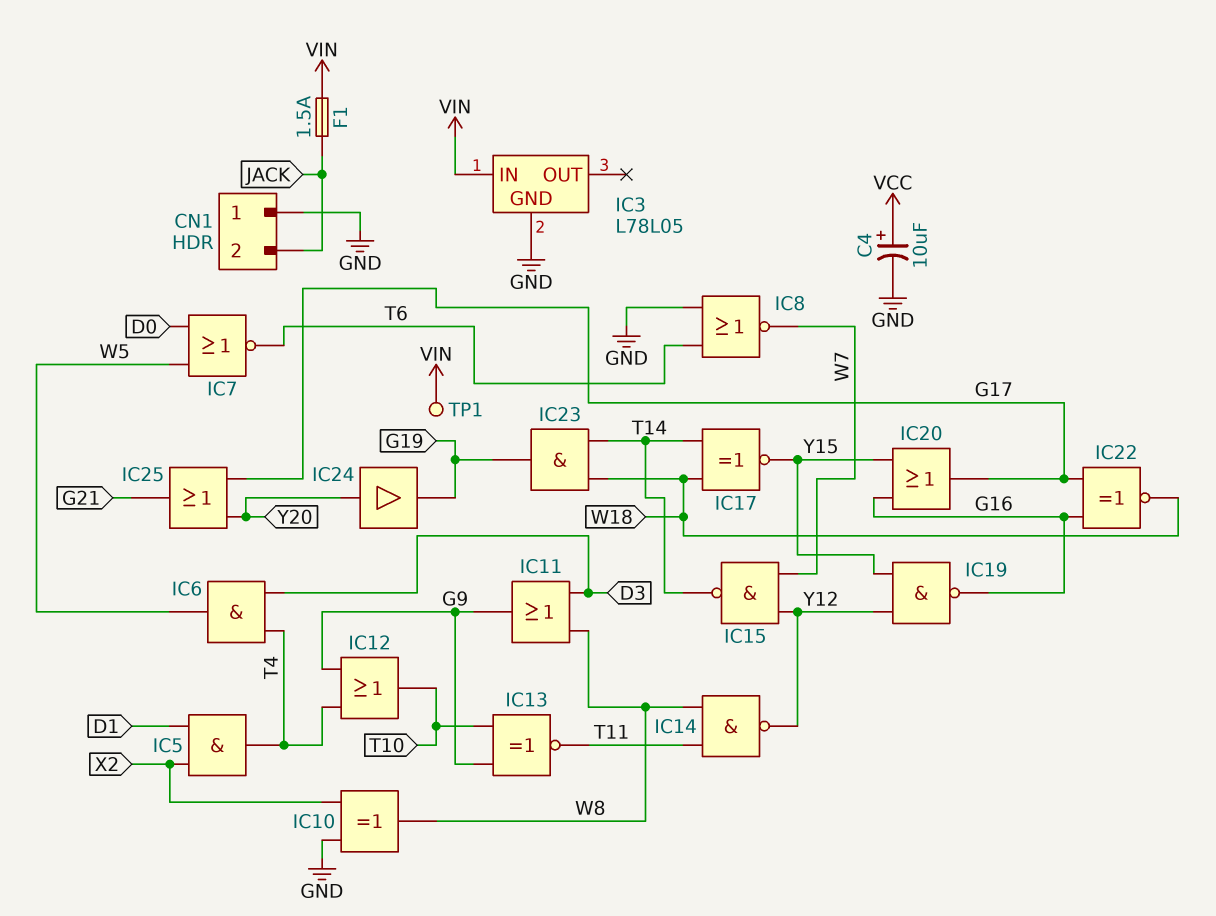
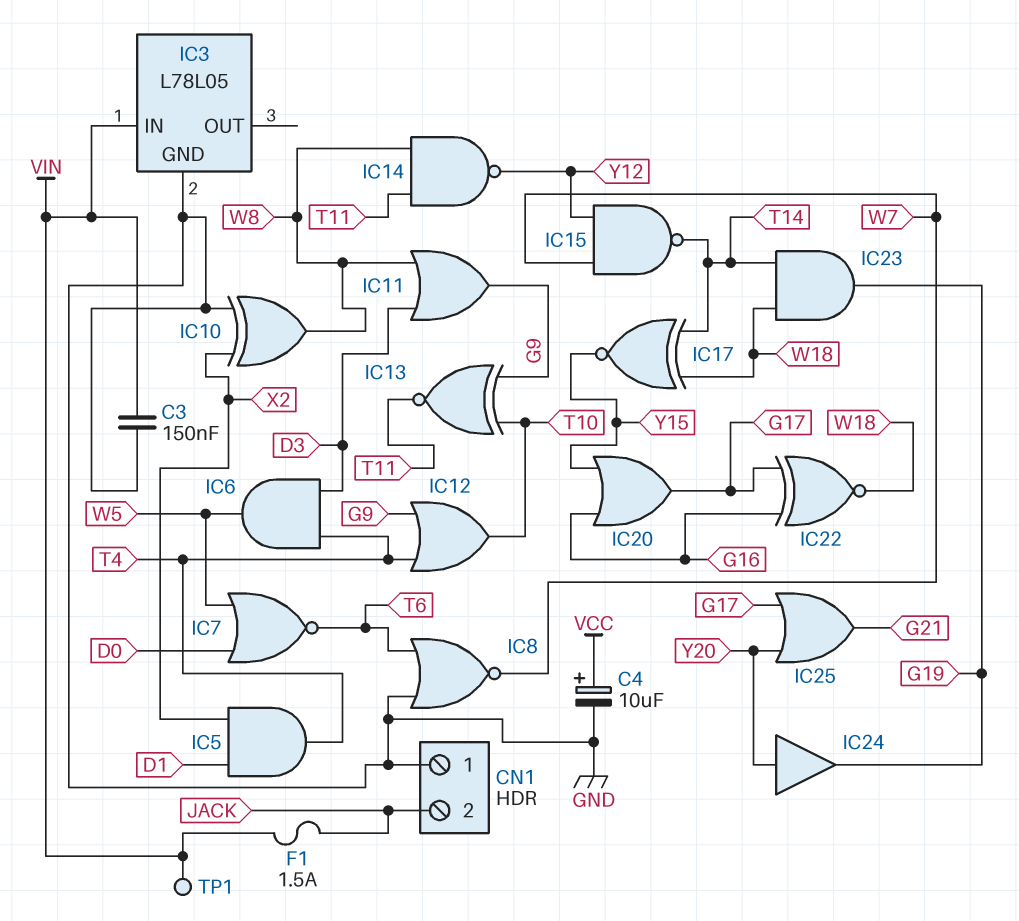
C3: none -> 150nF (GND, VIN)
IC19: NAND (in Y12, in Y15, out G16) -> none

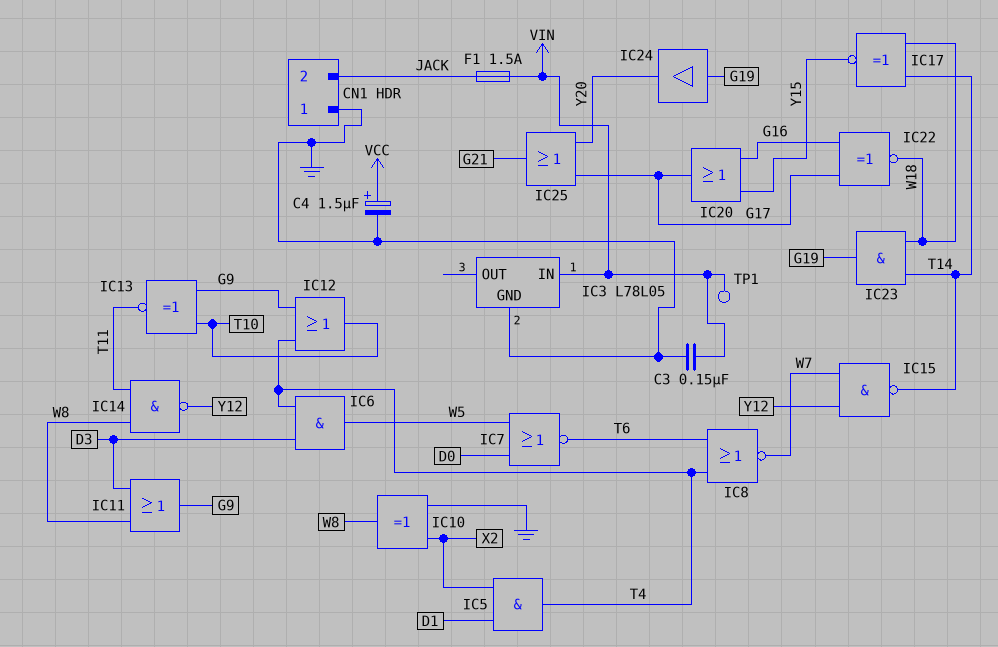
C4: 10uF (plus VCC, minus GND) -> 1.5uF (plus VCC, minus GND)
IC8: NOR (in GND, in T6, out W7) -> NOR (in T4, in T6, out W7)
IC24: buffer (in Y20, out G19) -> buffer (in G19, out Y20)

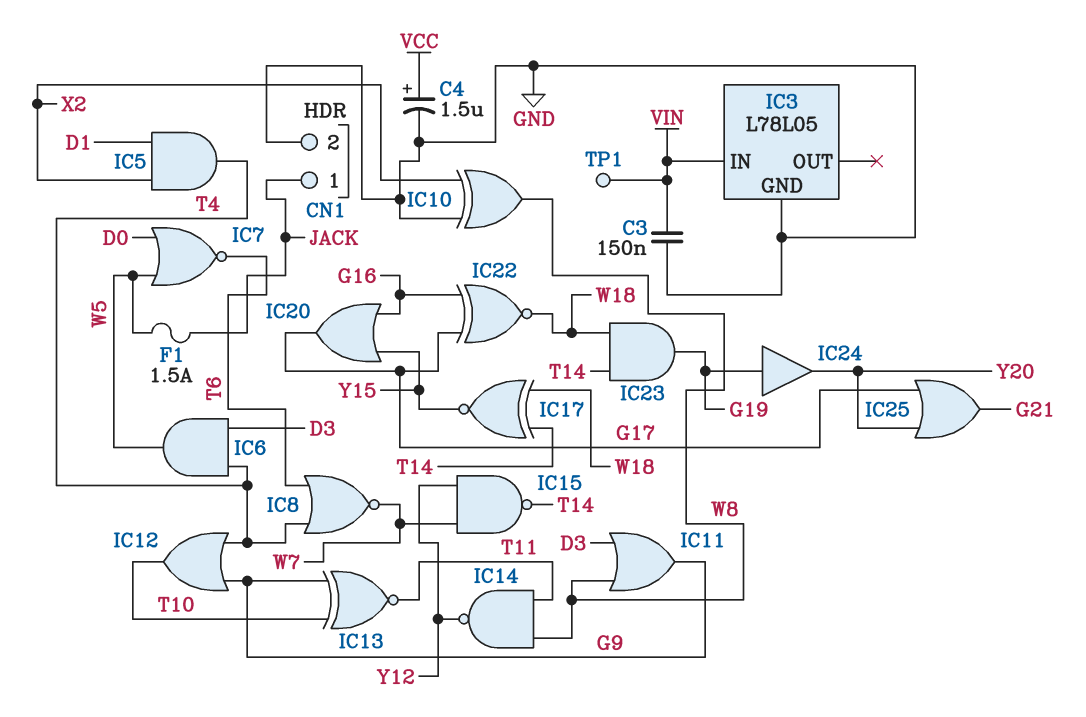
CN1 pin 1: GND -> JACK
CN1 pin 2: JACK -> GND
F1: 1.5A (JACK, VIN) -> 1.5A (JACK, W5)

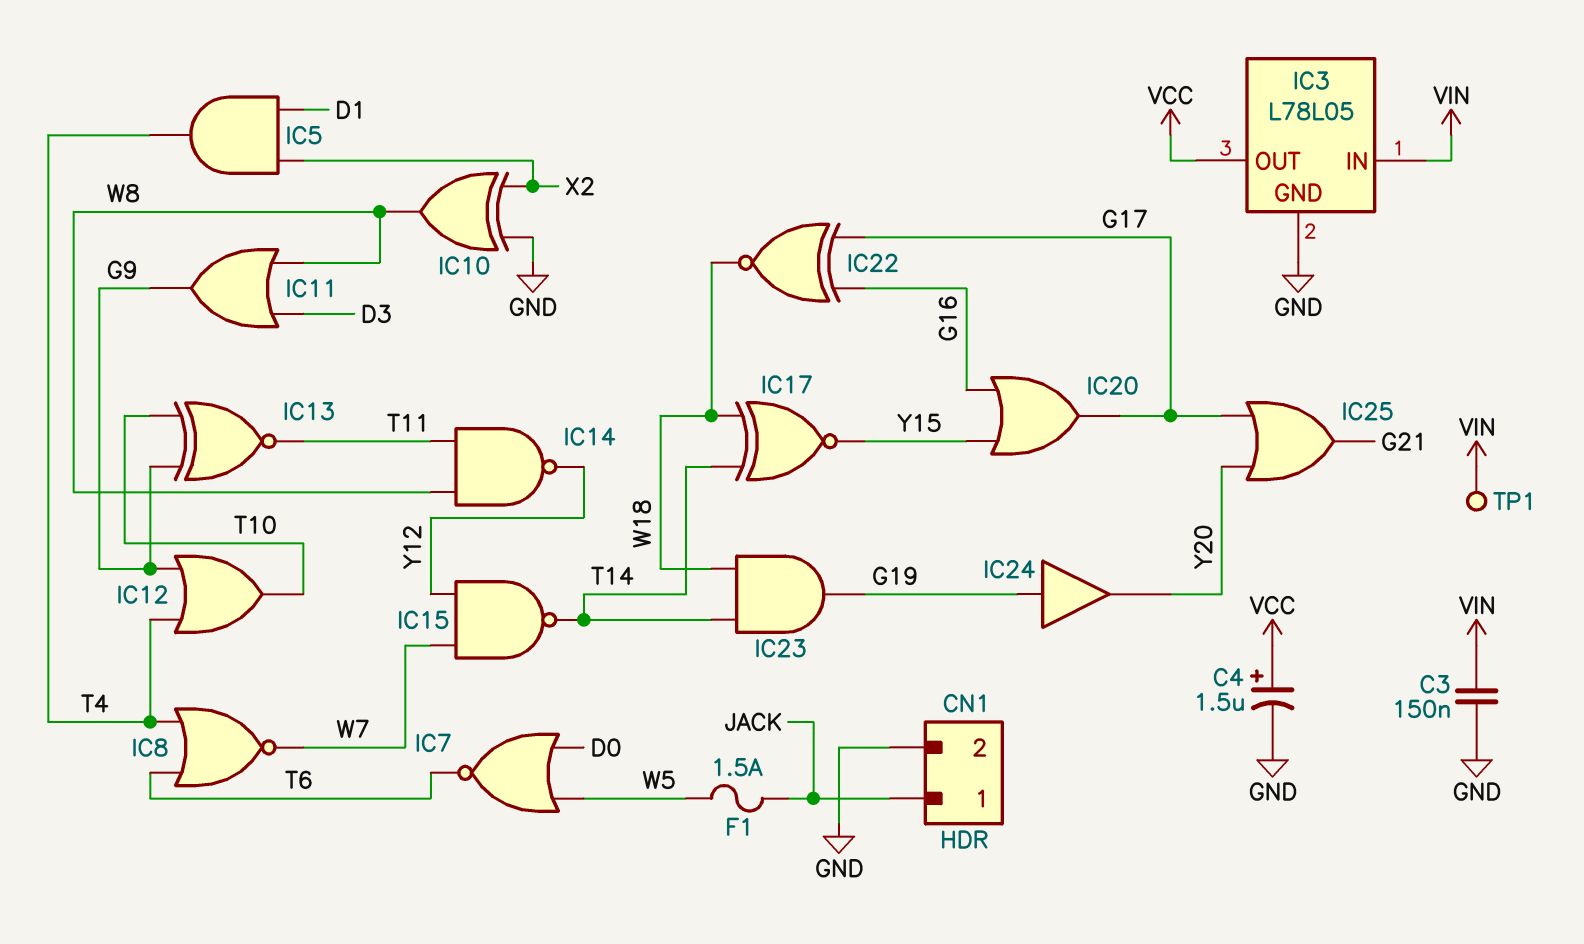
IC3 pin OUT: none -> VCC
IC6: AND (in D3, in T4, out W5) -> none

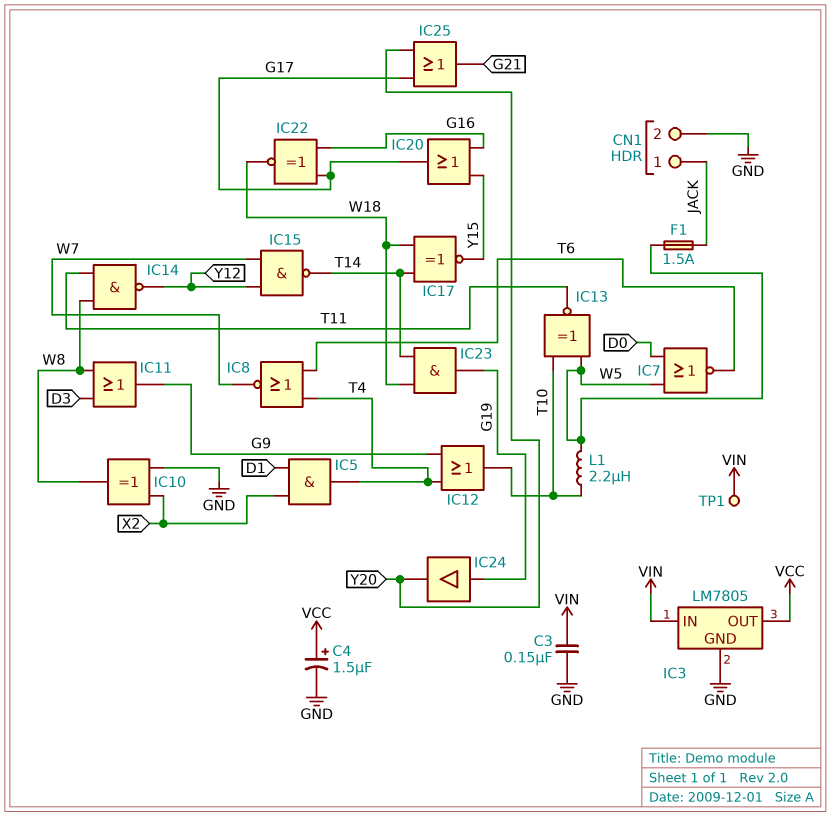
IC3: L78L05 -> LM7805
IC13: XNOR (in G9, in T10, out T11) -> XNOR (in T10, in W5, out T11)
L1: none -> 2.2uH (T10, W5)

